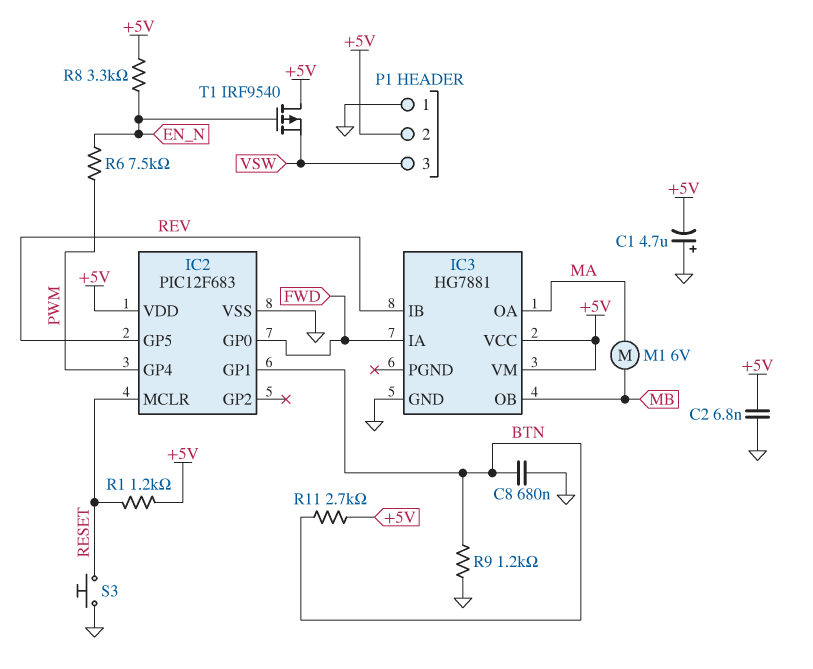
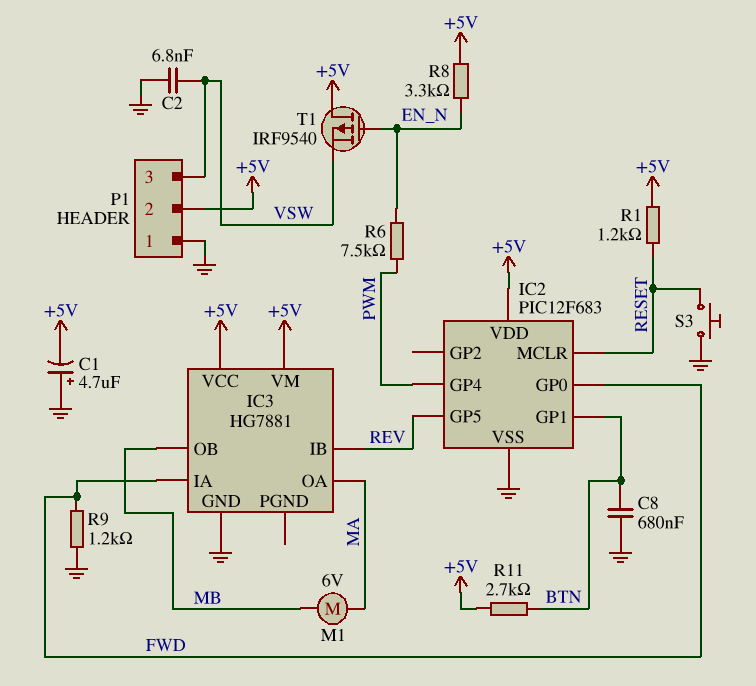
C2: 6.8nF (+5V, GND) -> 6.8nF (GND, VSW)
R9: 1.2k (BTN, GND) -> 1.2k (FWD, GND)

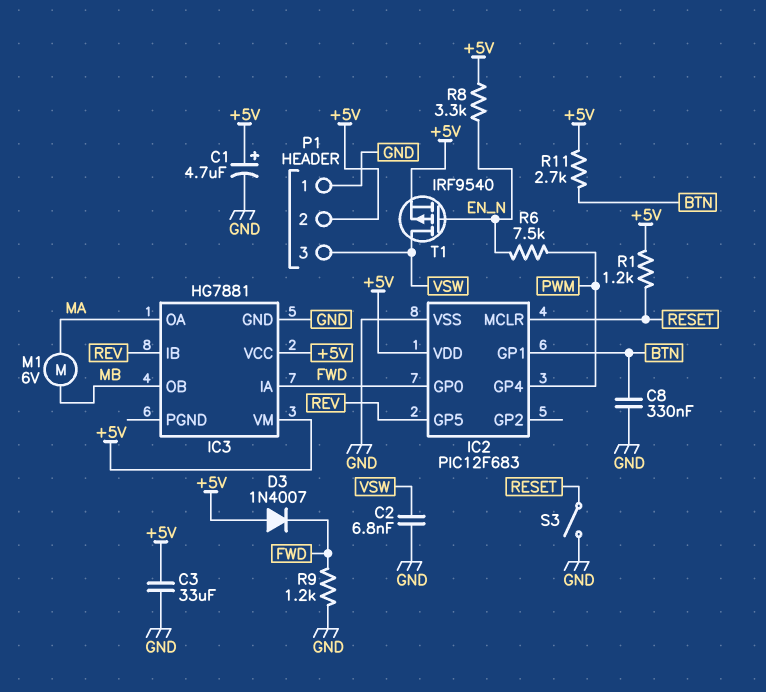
C1: 4.7uF (plus GND, minus +5V) -> 4.7uF (plus +5V, minus GND)
C3: none -> 33uF (+5V, GND)
C8: 680nF (BTN, GND) -> 330nF (BTN, GND)
D3: none -> diode 1N4007 (A +5V, K FWD)
S3: button (GND, RESET) -> switch (GND, RESET)
T1: PMOS IRF9540 (G EN_N, D +5V, S VSW) -> PMOS IRF9540 (G EN_N, D VSW, S +5V)

